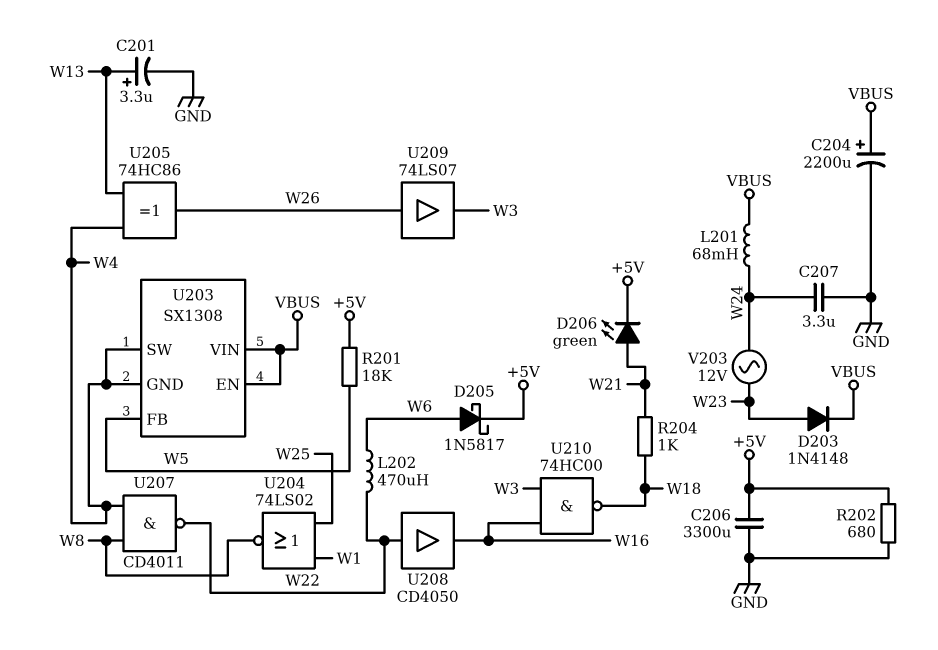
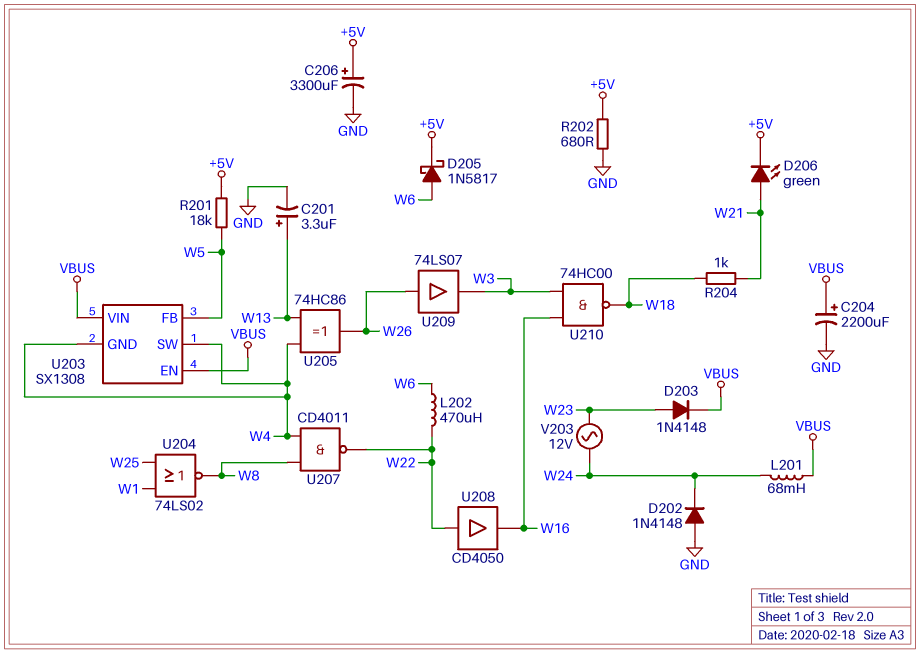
C206: 3300uF (+5V, GND) -> 3300uF (plus +5V, minus GND)
C207: 3.3uF (GND, W24) -> none
D202: none -> diode 1N4148 (A GND, K W24)

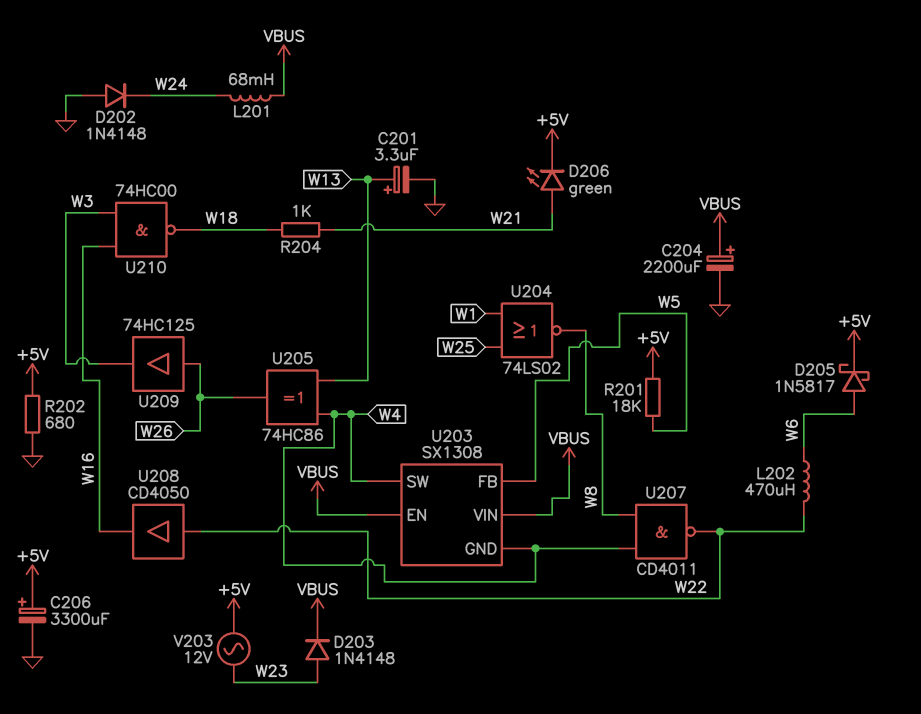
U209: buffer 74LS07 (in W26, out W3) -> buffer 74HC125 (in W26, out W3)
V203: AC 12V (W23, W24) -> AC 12V (+5V, W23)

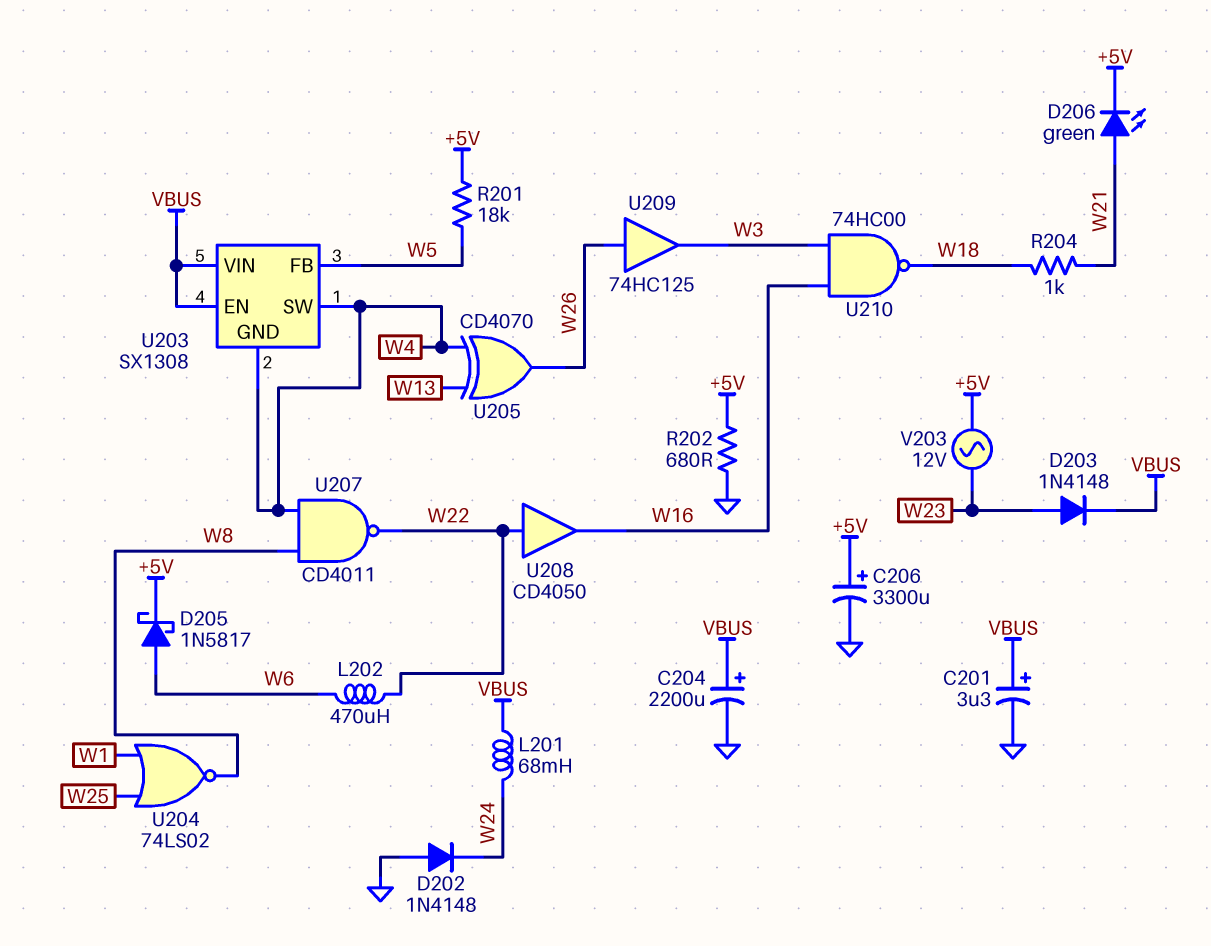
C201: 3.3uF (plus W13, minus GND) -> 3.3uF (plus VBUS, minus GND)
U205: XOR 74HC86 (in W4, in W13, out W26) -> XOR CD4070 (in W4, in W13, out W26)

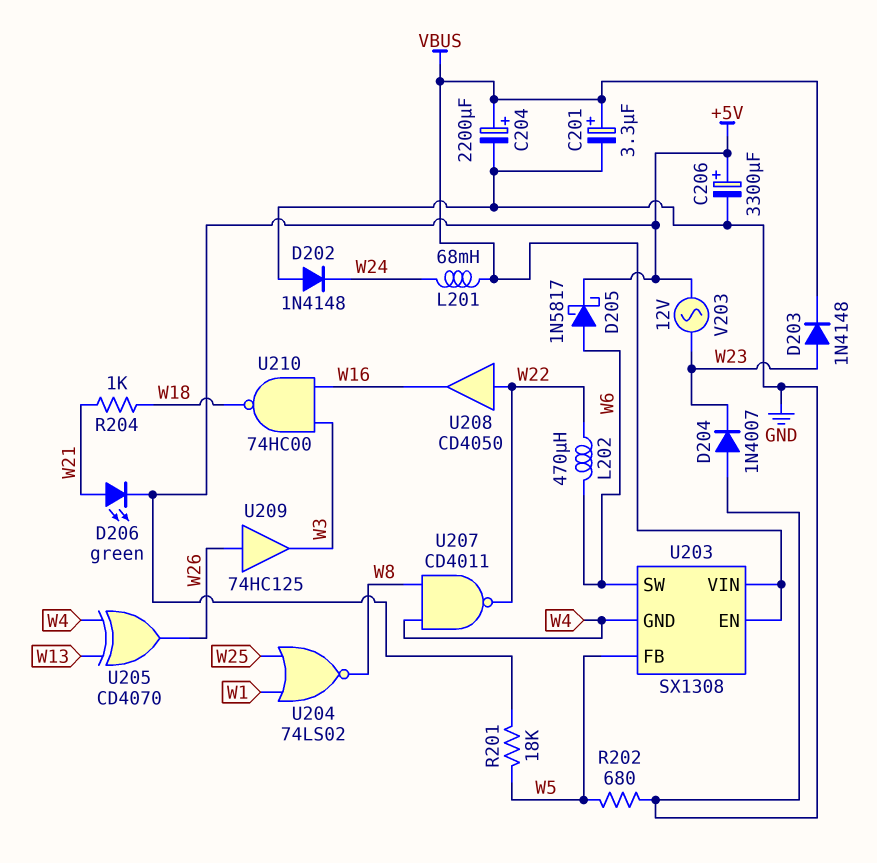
D204: none -> diode 1N4007 (A GND, K W23)
R202: 680 (+5V, GND) -> 680 (GND, W5)
U203 pin SW: W4 -> W6

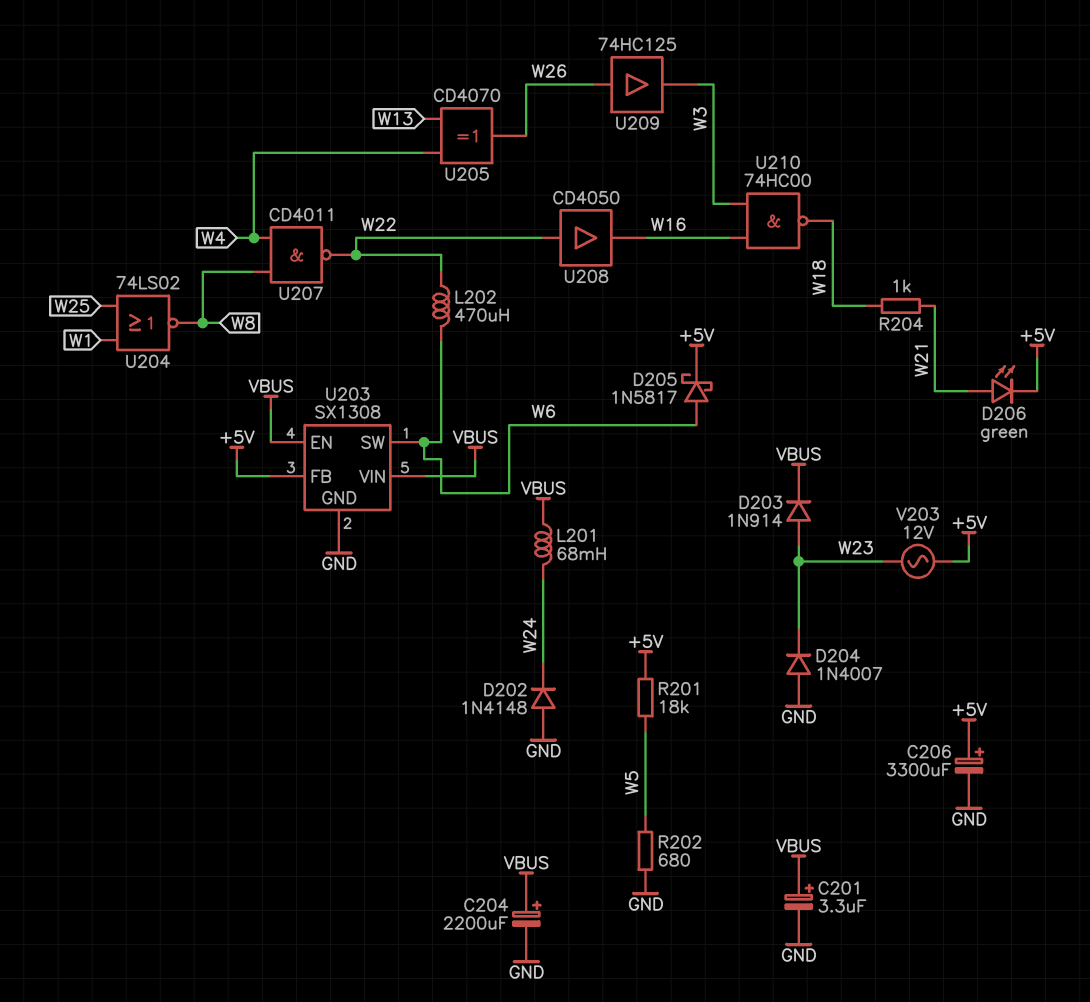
D203: diode 1N4148 (A W23, K VBUS) -> diode 1N914 (A W23, K VBUS)
U203 pin FB: W5 -> +5V
U203 pin GND: W4 -> GND

